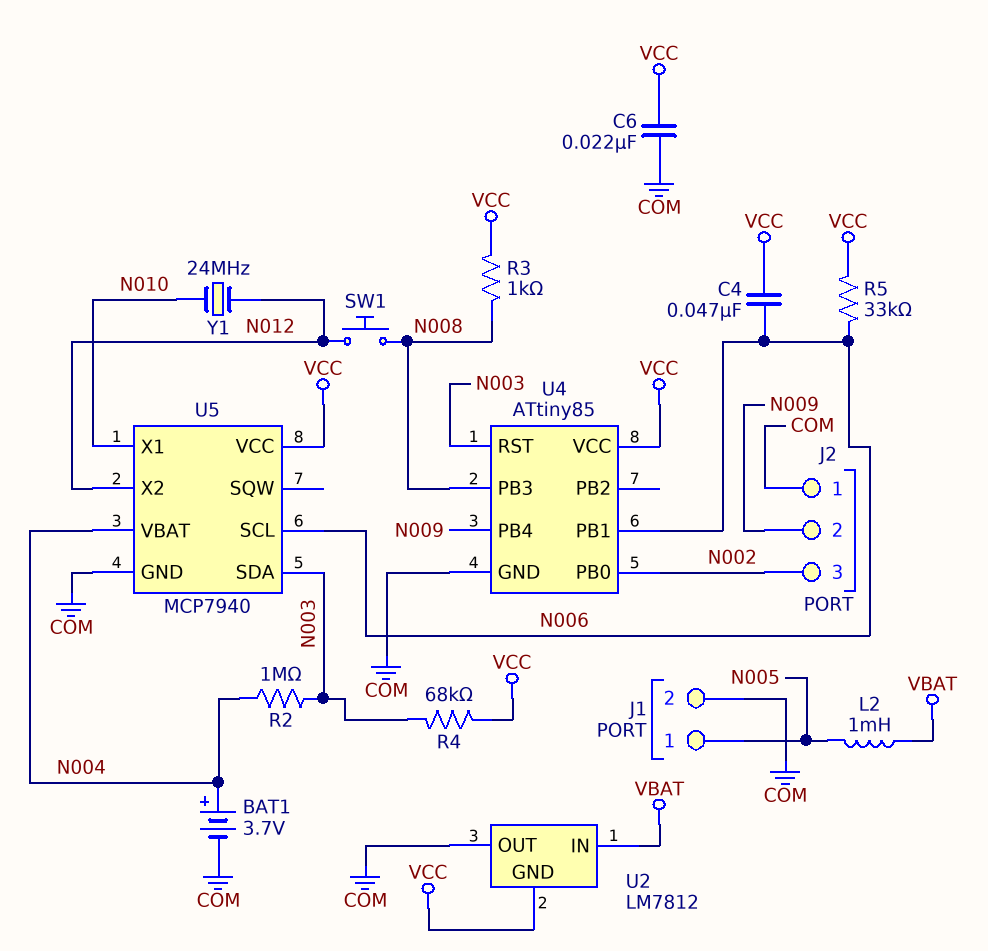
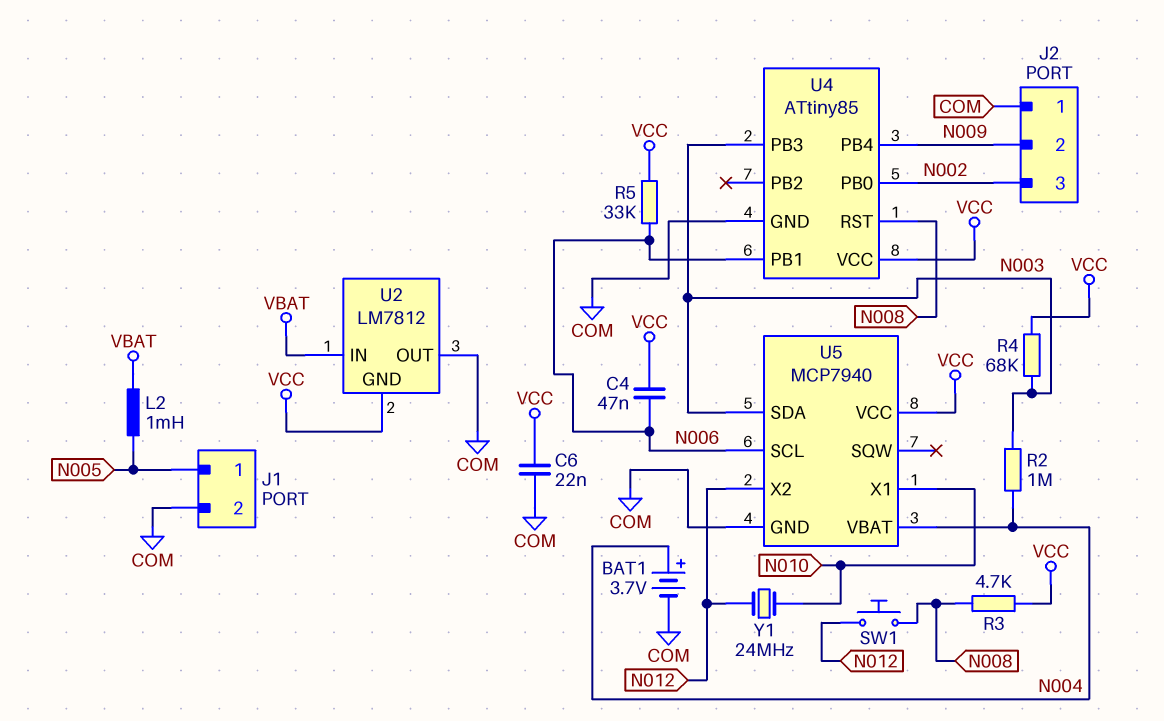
R3: 1k (N008, VCC) -> 4.7k (N008, VCC)
U4 pin PB3: N008 -> N003
U4 pin RST: N003 -> N008

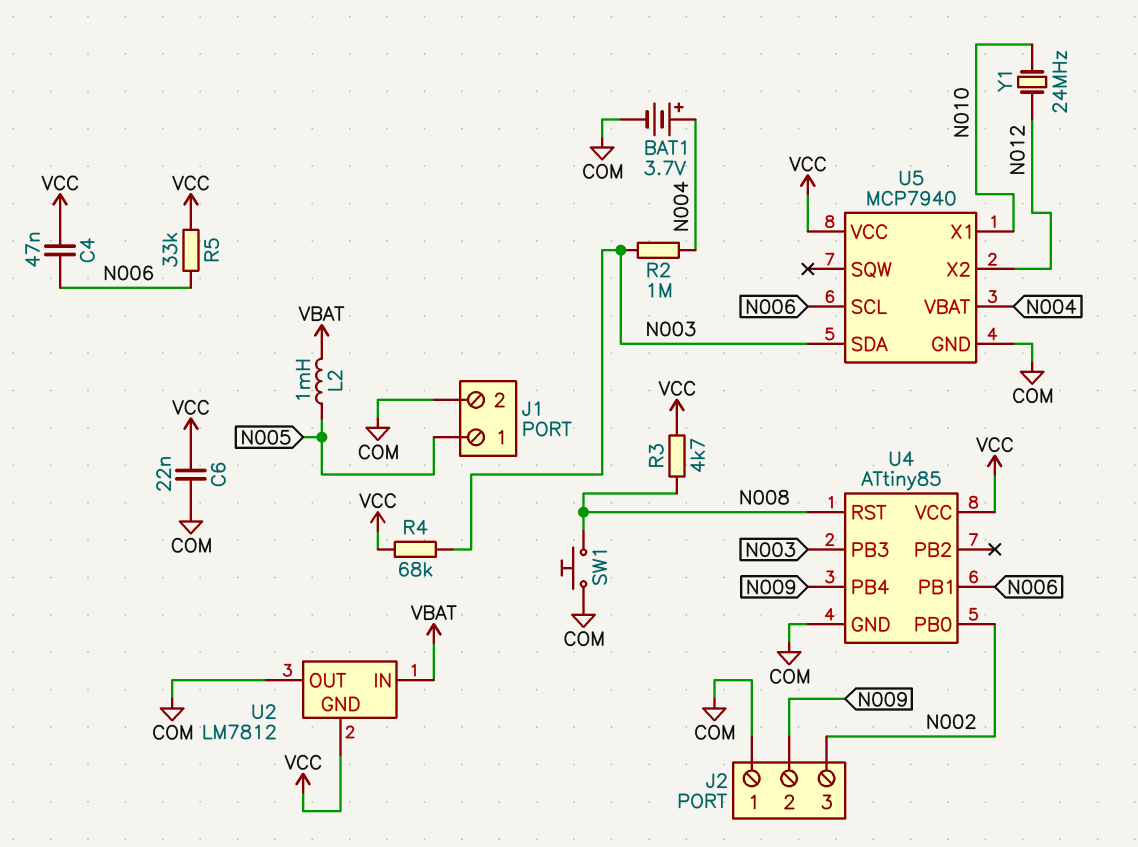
SW1: button (N008, N012) -> button (COM, N008)

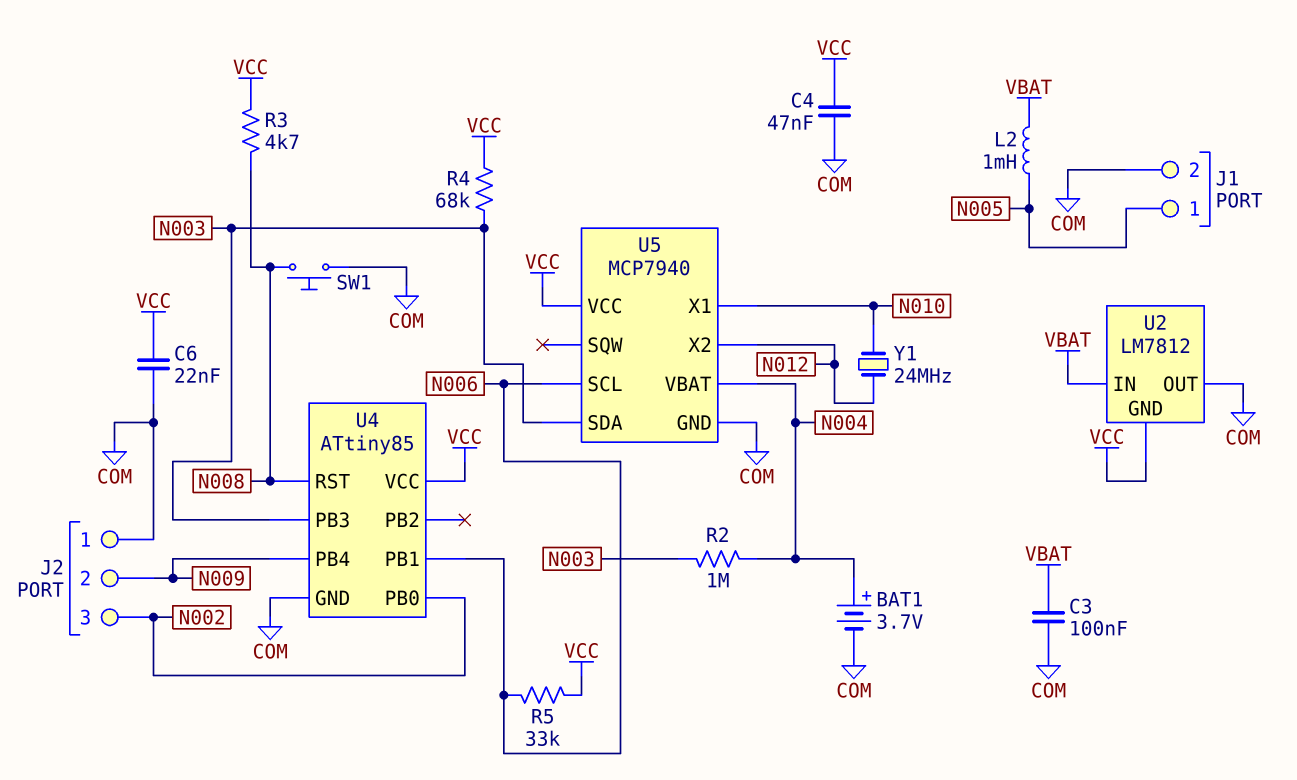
C3: none -> 100nF (COM, VBAT)
C4: 47nF (N006, VCC) -> 47nF (COM, VCC)

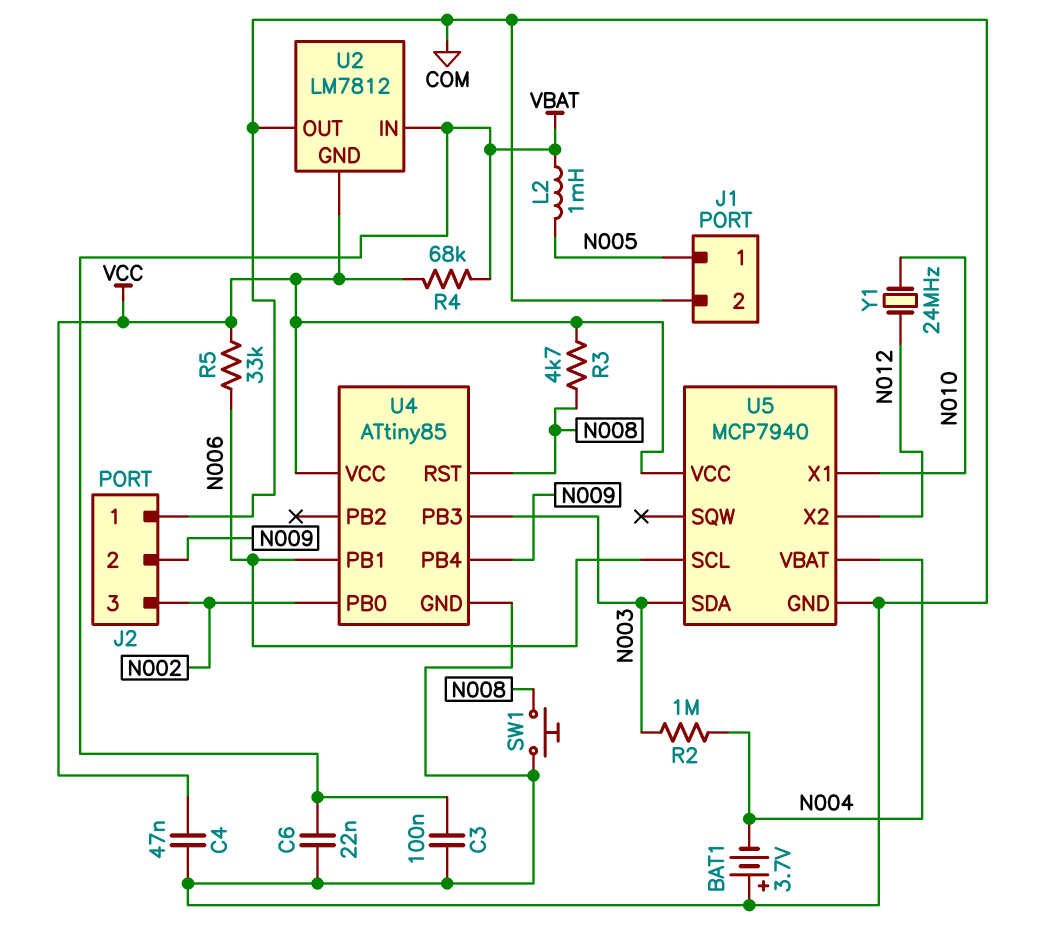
BAT1: 3.7V (plus N004, minus COM) -> 3.7V (plus COM, minus N004)
C6: 22nF (COM, VCC) -> 22nF (COM, VBAT)
R4: 68k (N003, VCC) -> 68k (VBAT, VCC)

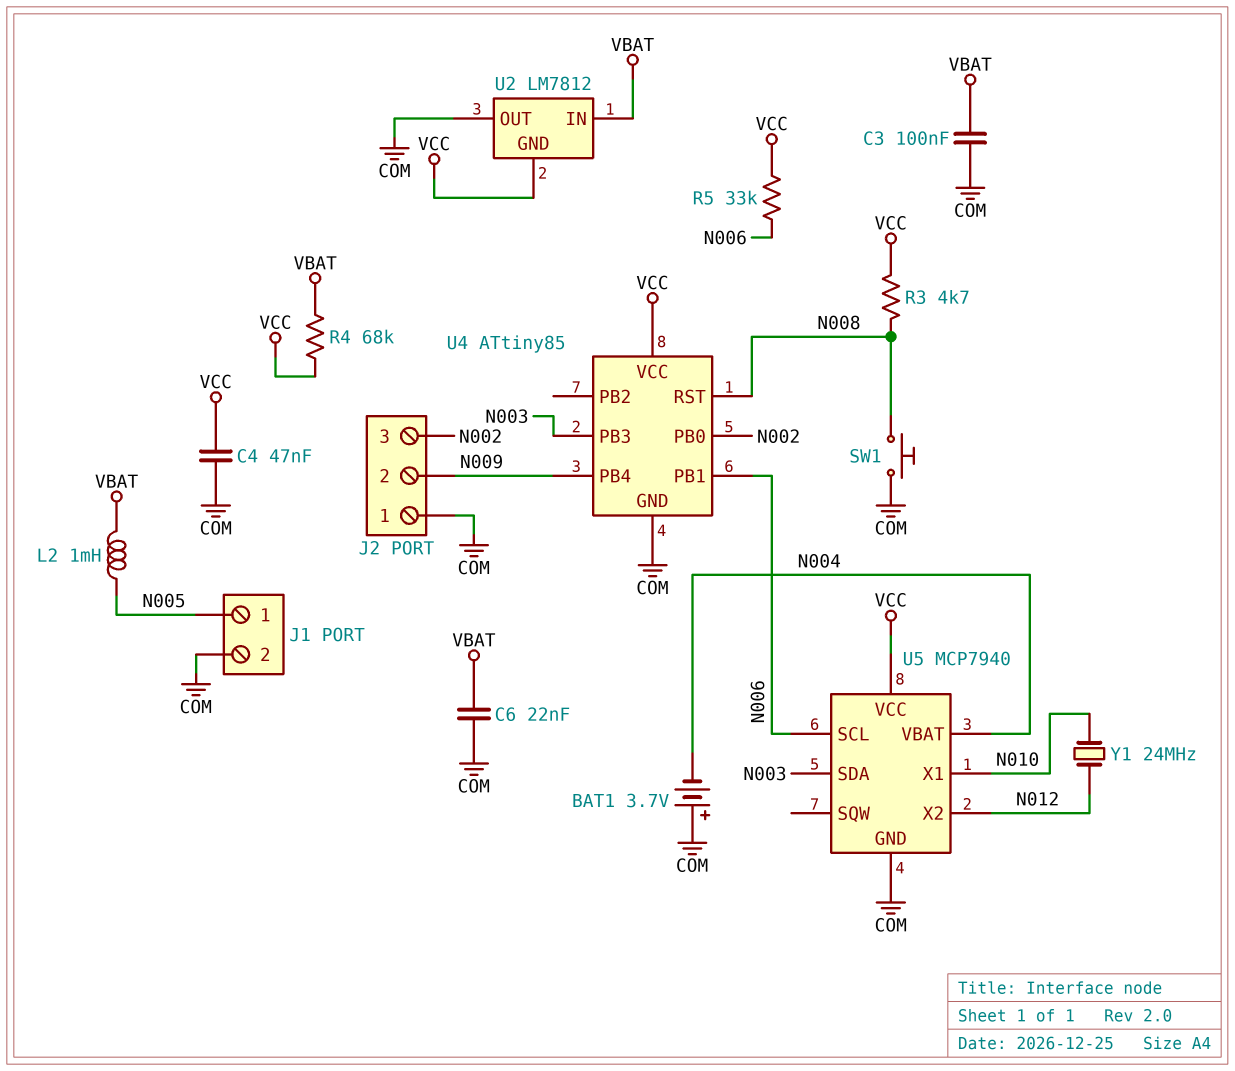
R2: 1M (N003, N004) -> none

